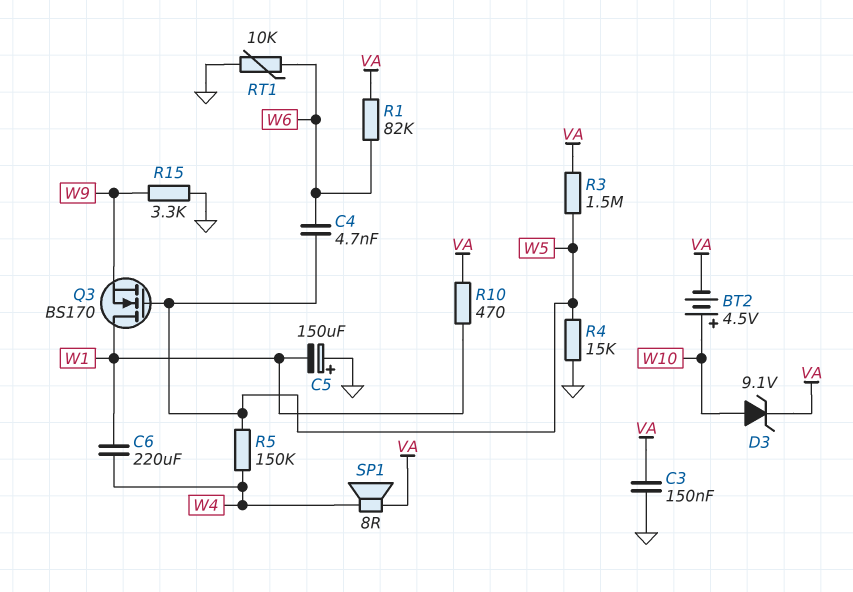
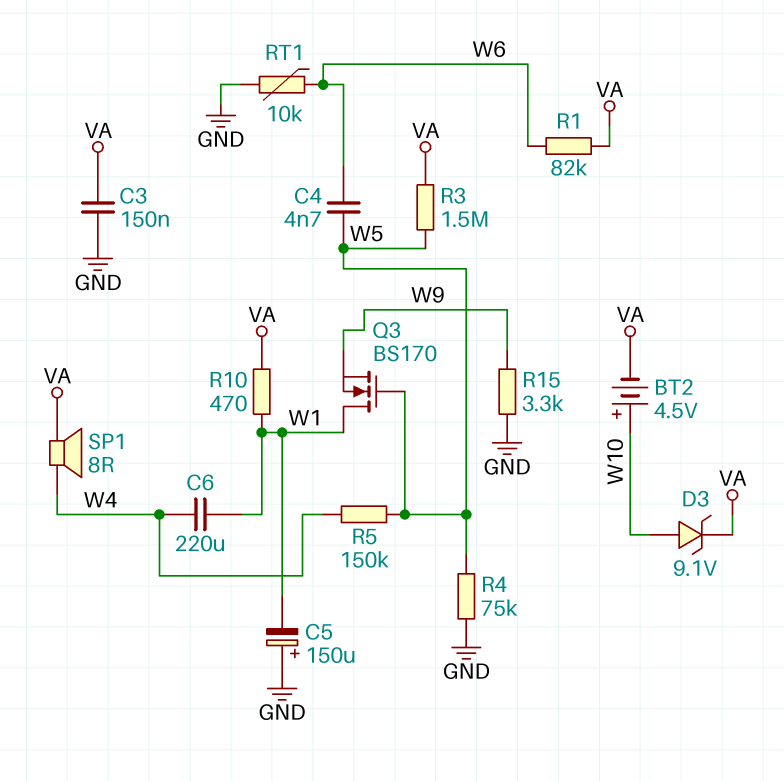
R4: 15k (GND, W5) -> 75k (GND, W5)

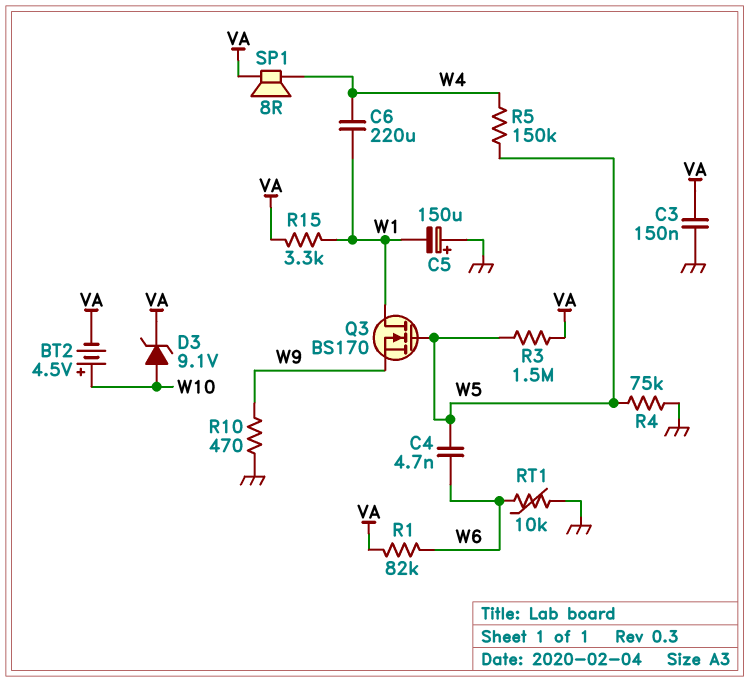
R10: 470 (VA, W1) -> 470 (GND, W9)
R15: 3.3k (GND, W9) -> 3.3k (VA, W1)

